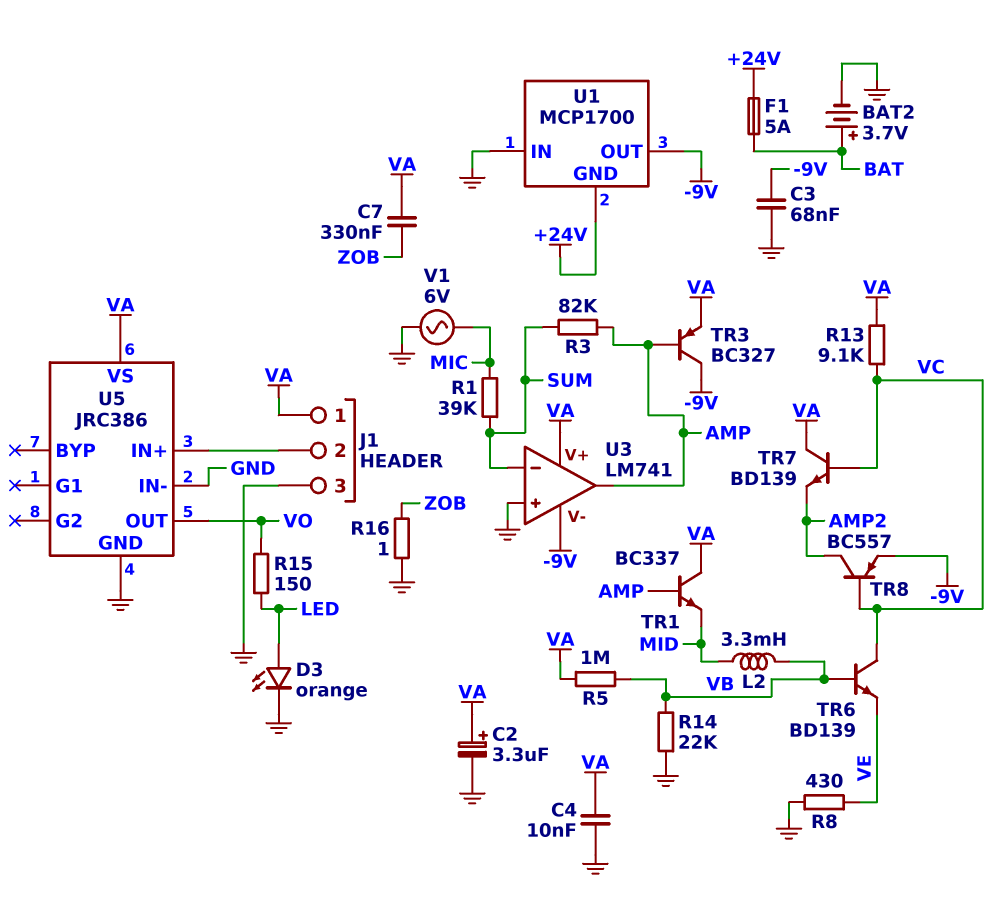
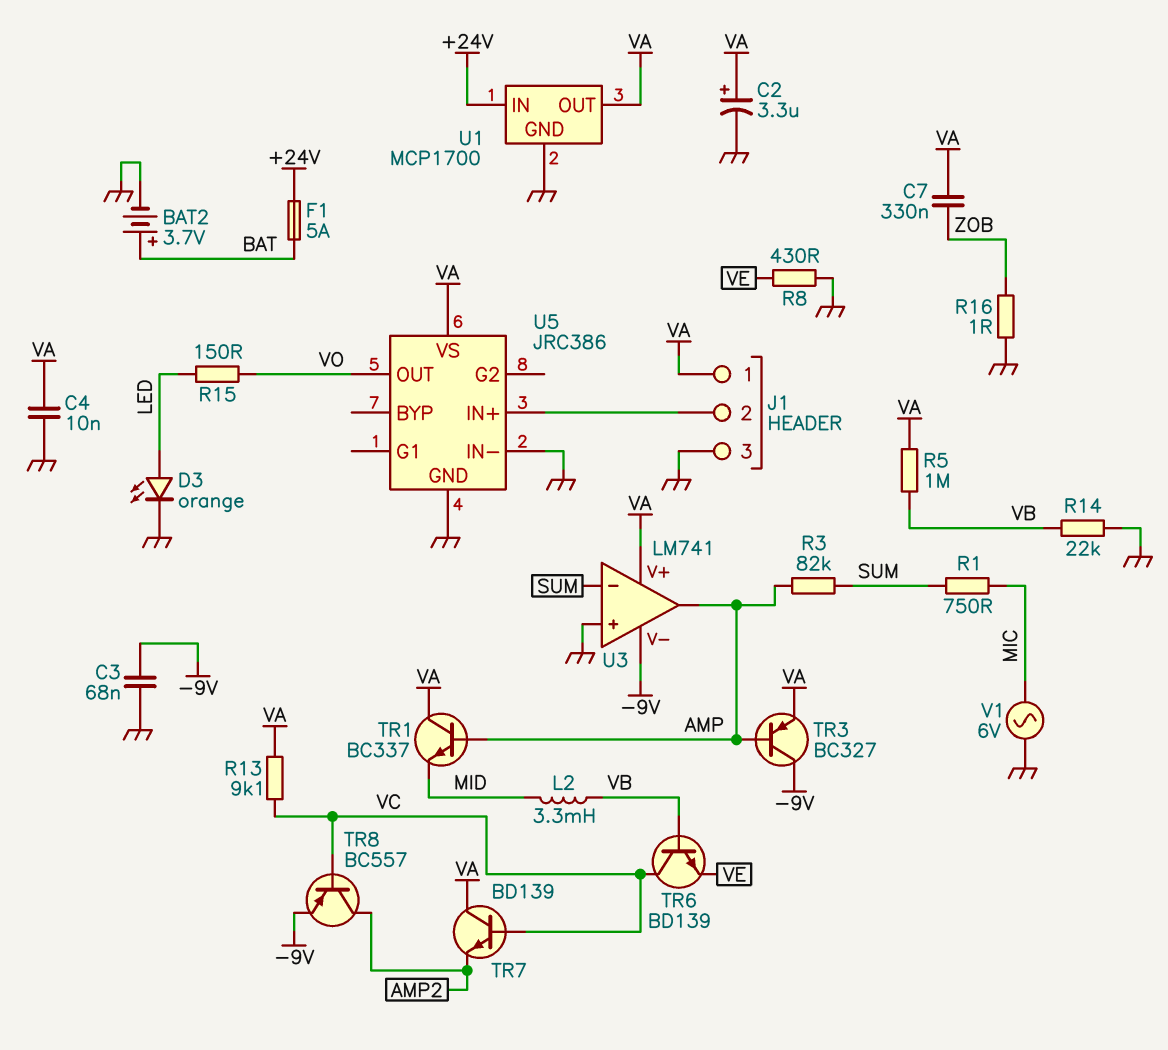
R1: 39k (MIC, SUM) -> 750 (MIC, SUM)
U1 pin GND: +24V -> GND
U1 pin IN: GND -> +24V
U1 pin OUT: -9V -> VA

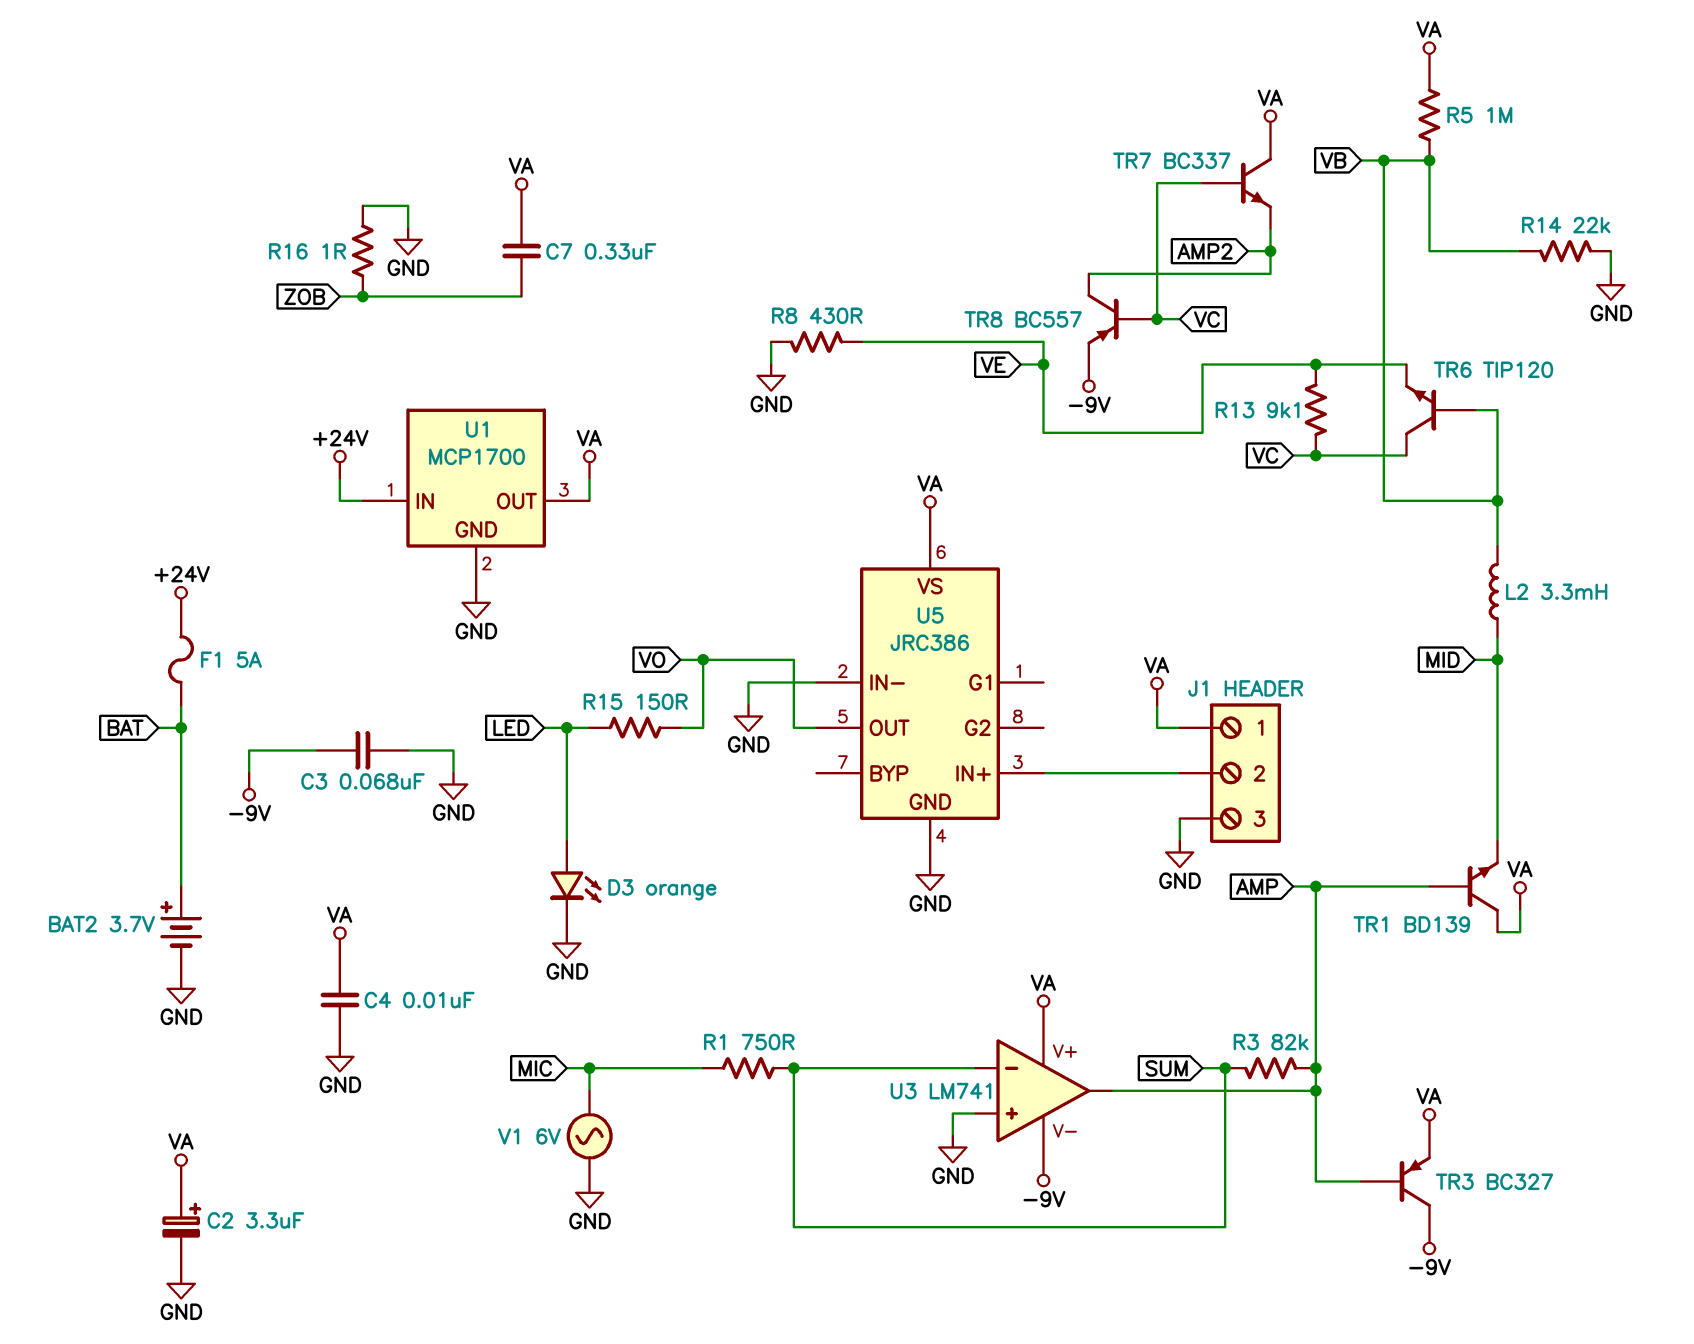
R13: 9.1k (VA, VC) -> 9.1k (VC, VE)
TR1: NPN BC337 (B AMP, C VA, E MID) -> NPN BD139 (B AMP, C VA, E MID)
TR6: NPN BD139 (B VB, C VC, E VE) -> NPN TIP120 (B VB, C VC, E VE)
TR7: NPN BD139 (B VC, C VA, E AMP2) -> NPN BC337 (B VC, C VA, E AMP2)

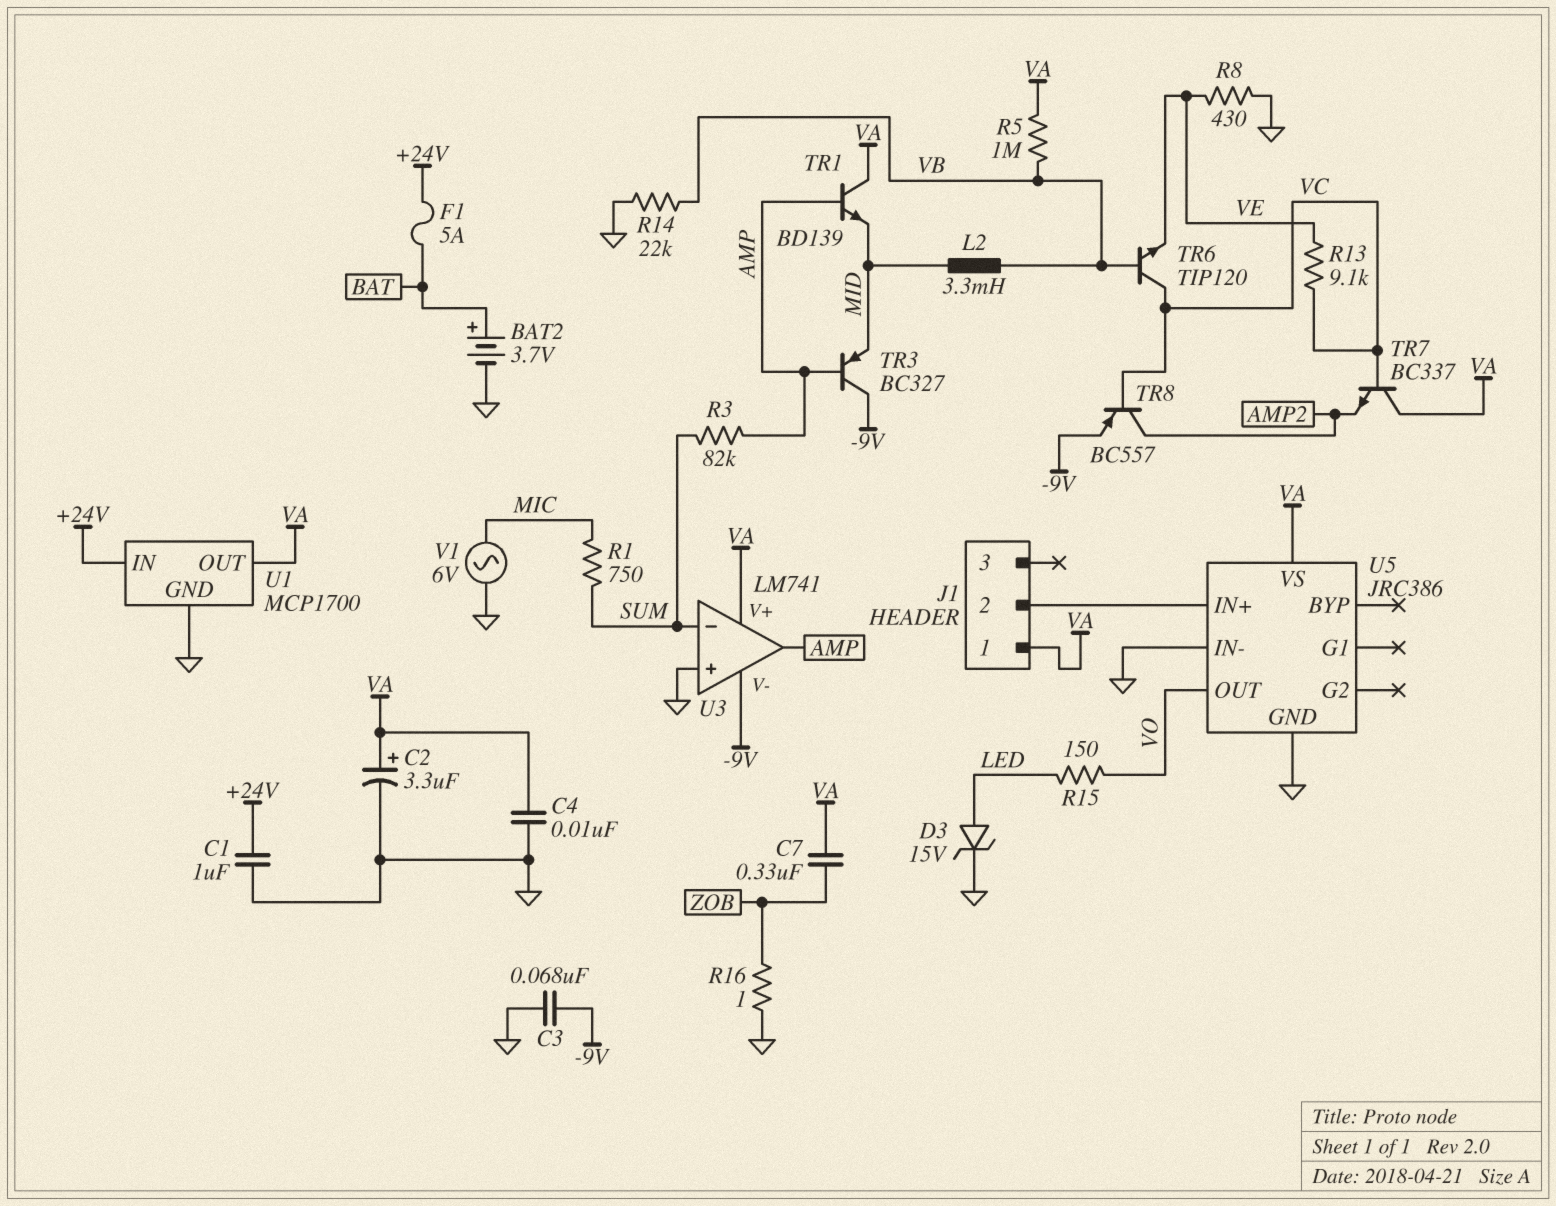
C1: none -> 1uF (+24V, GND)
D3: LED orange (A LED, K GND) -> zener 15V (A LED, K GND)
J1 pin 3: GND -> none
TR3: PNP BC327 (B AMP, C -9V, E VA) -> PNP BC327 (B AMP, C -9V, E MID)

